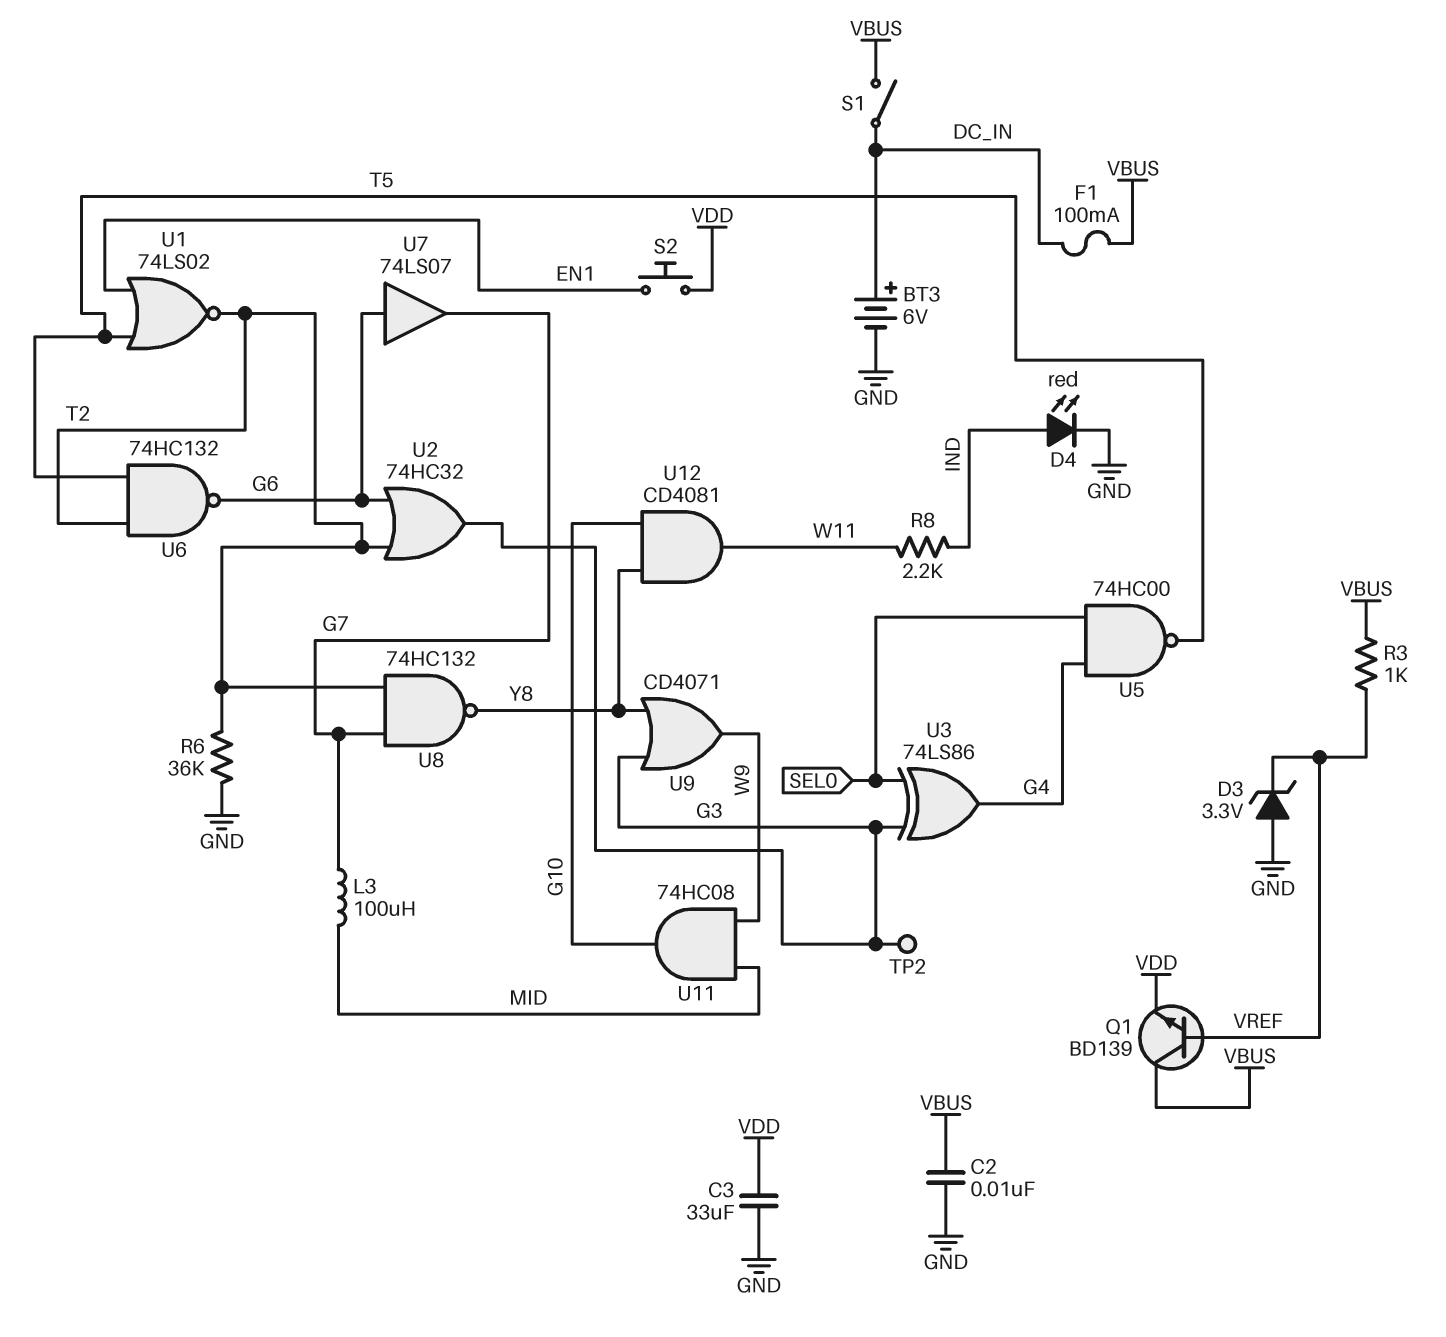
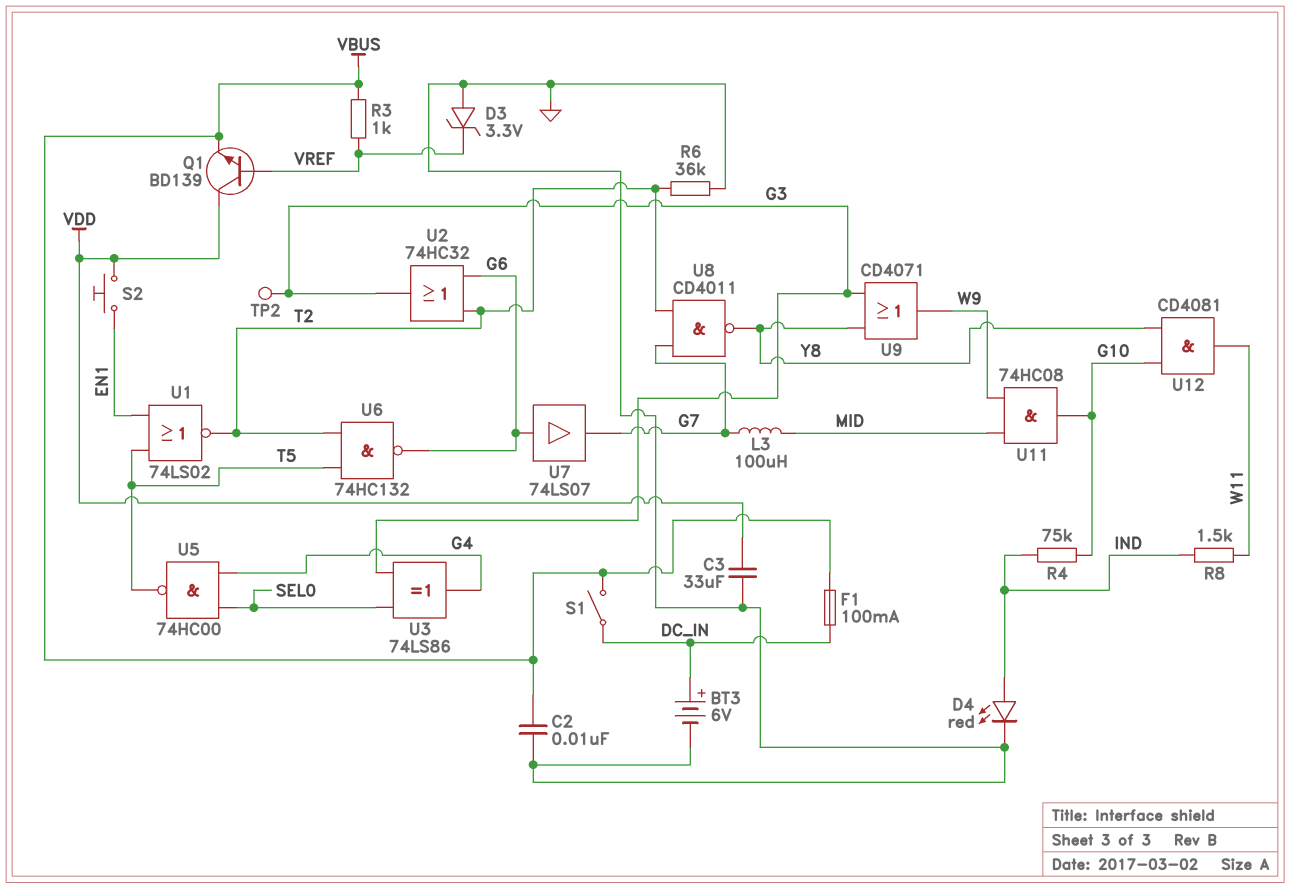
Q1: NPN BD139 (B VREF, C VBUS, E VDD) -> NPN BD139 (B VREF, C VDD, E VBUS)
R4: none -> 75k (G10, IND)
R8: 2.2k (IND, W11) -> 1.5k (IND, W11)
U8: NAND 74HC132 (in G7, in T2, out Y8) -> NAND CD4011 (in G7, in T2, out Y8)

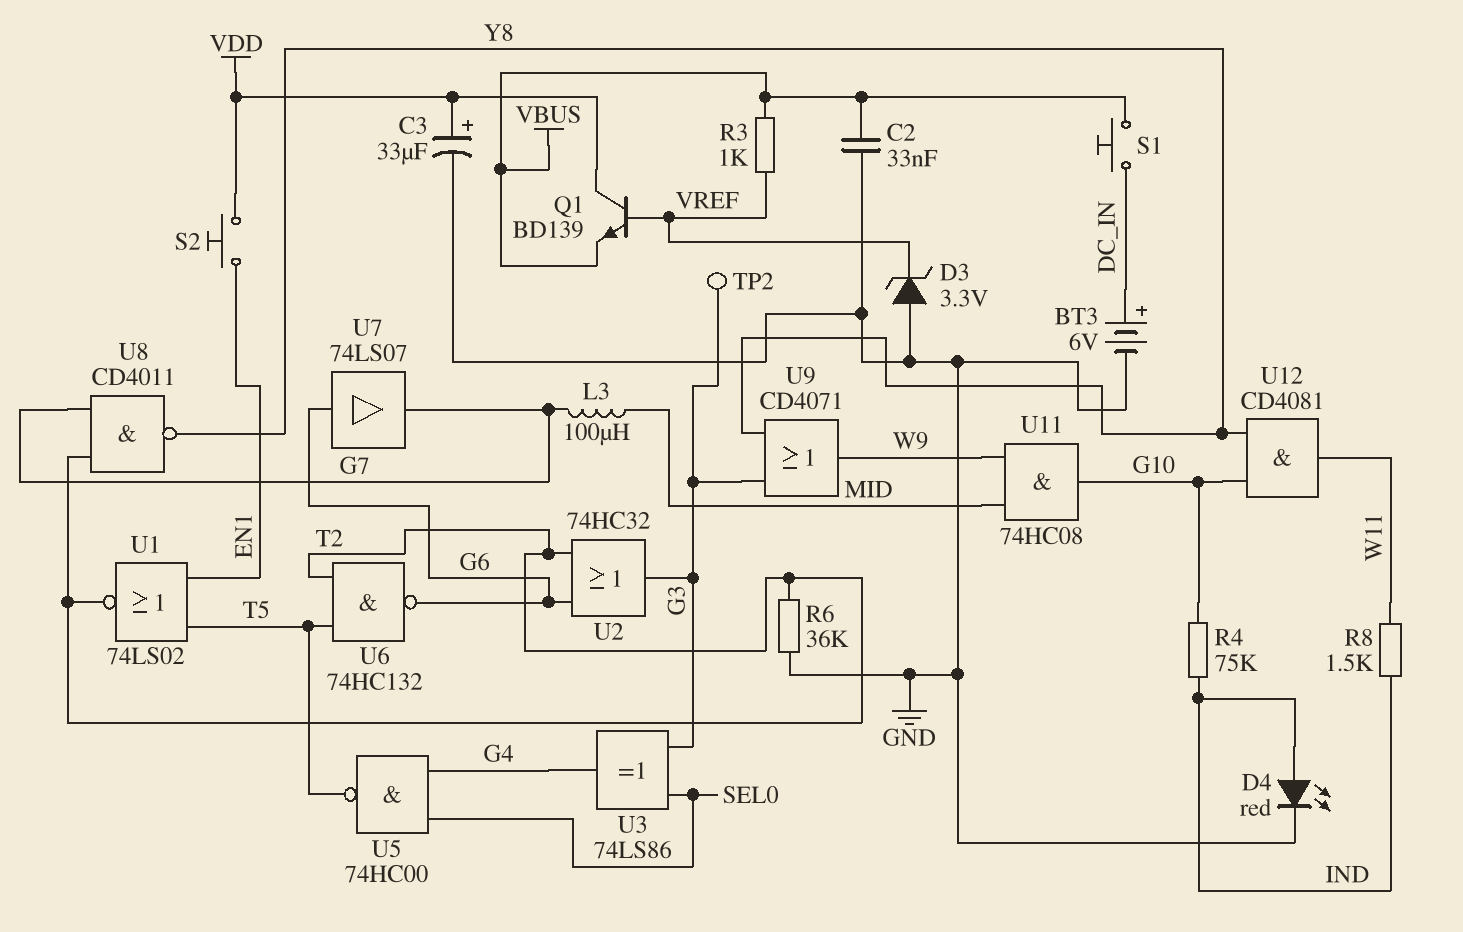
C2: 10nF (GND, VBUS) -> 33nF (GND, VBUS)
C3: 33uF (GND, VDD) -> 33uF (plus VDD, minus GND)
F1: 100mA (DC_IN, VBUS) -> none
S1: switch (DC_IN, VBUS) -> button (DC_IN, VBUS)

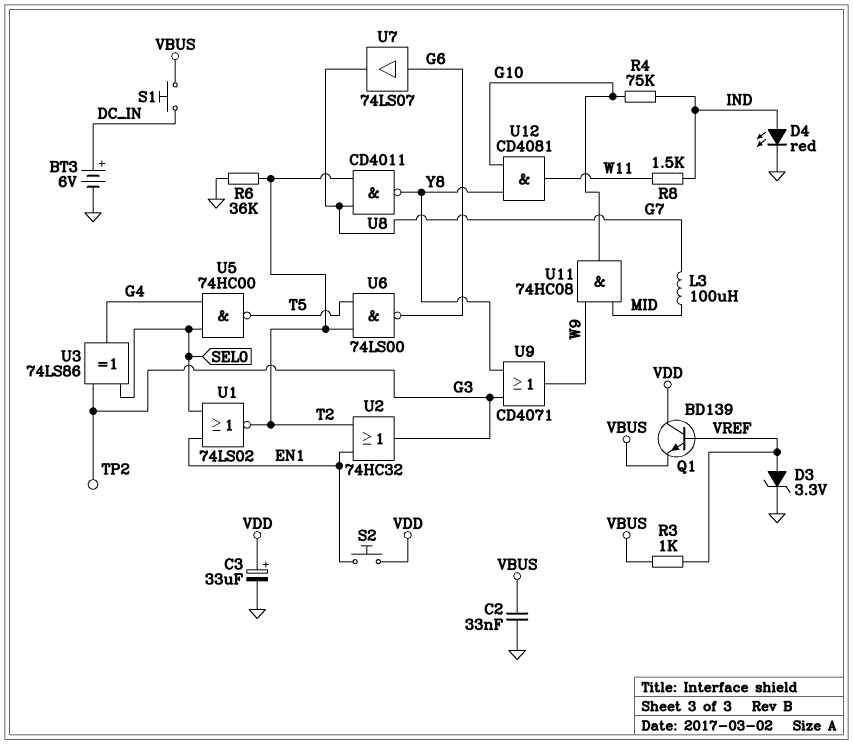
D3: zener 3.3V (A GND, K VREF) -> zener 3.3V (A VREF, K GND)
U1: NOR 74LS02 (in EN1, in T5, out T2) -> NOR 74LS02 (in EN1, in SEL0, out T2)
U2: OR 74HC32 (in G6, in T2, out G3) -> OR 74HC32 (in EN1, in T2, out G3)
U6: NAND 74HC132 (in T2, in T5, out G6) -> NAND 74LS00 (in T2, in T5, out G6)

